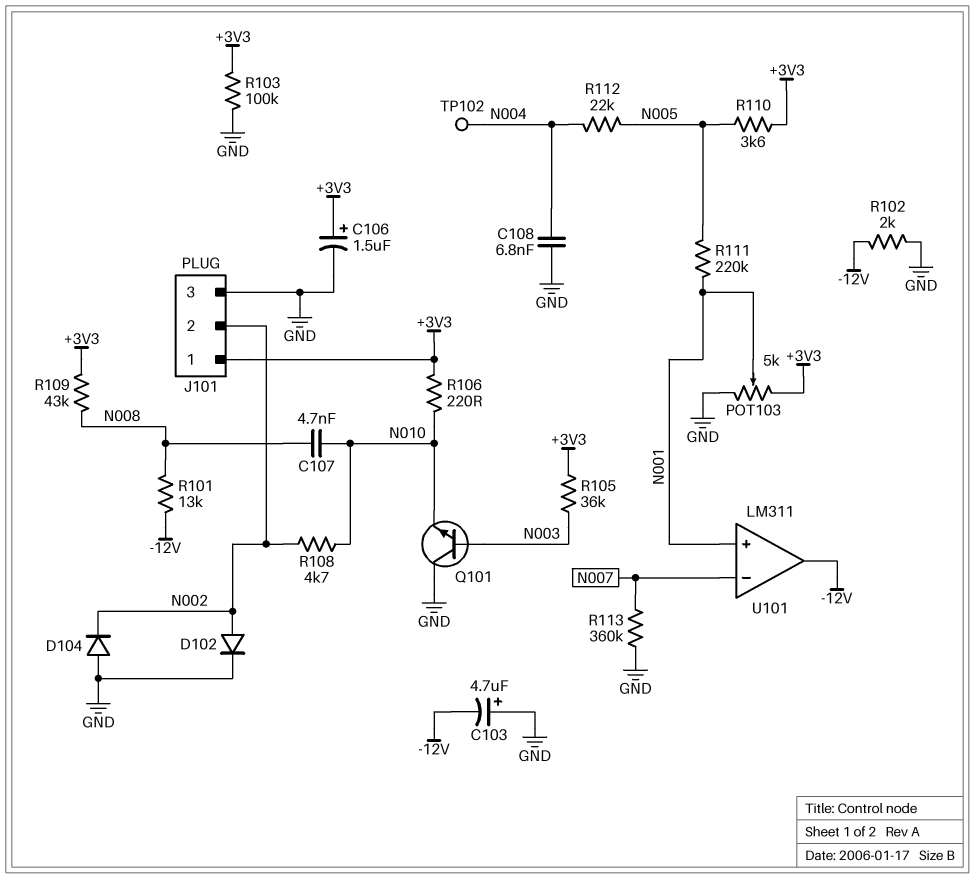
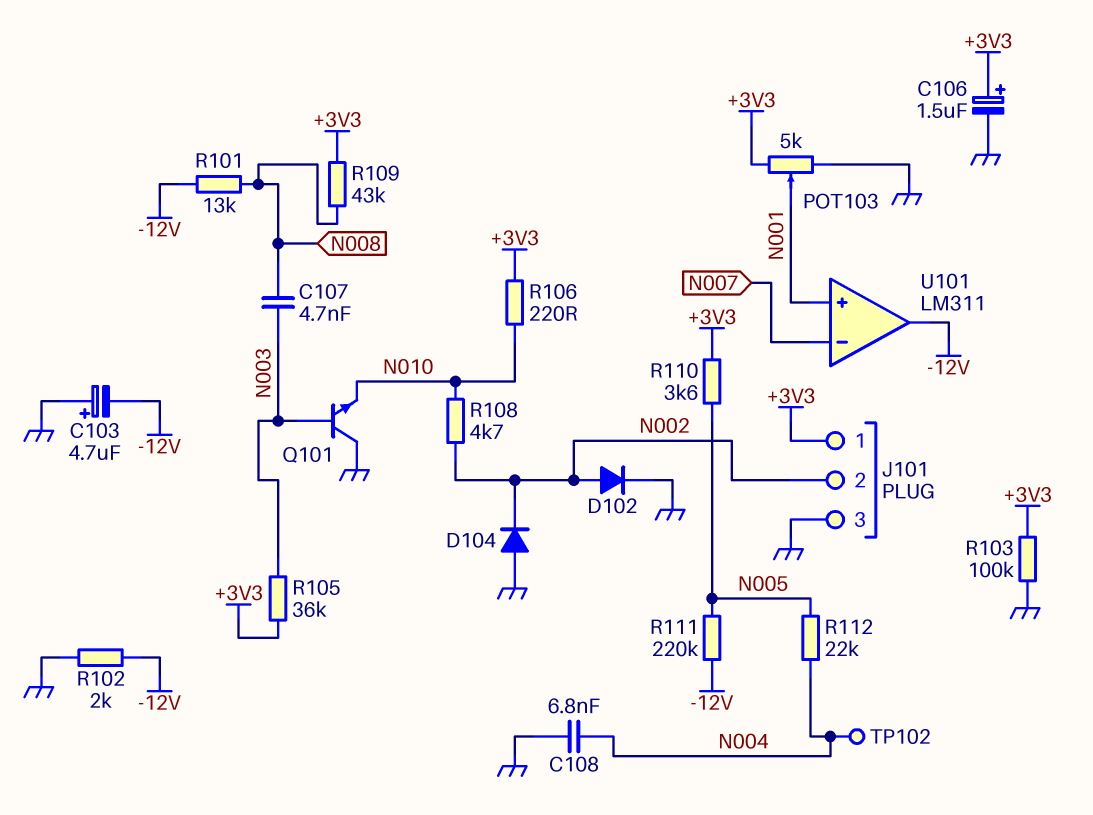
C107: 4.7nF (N008, N010) -> 4.7nF (N003, N008)
R111: 220k (N001, N005) -> 220k (-12V, N005)
R113: 360k (GND, N007) -> none

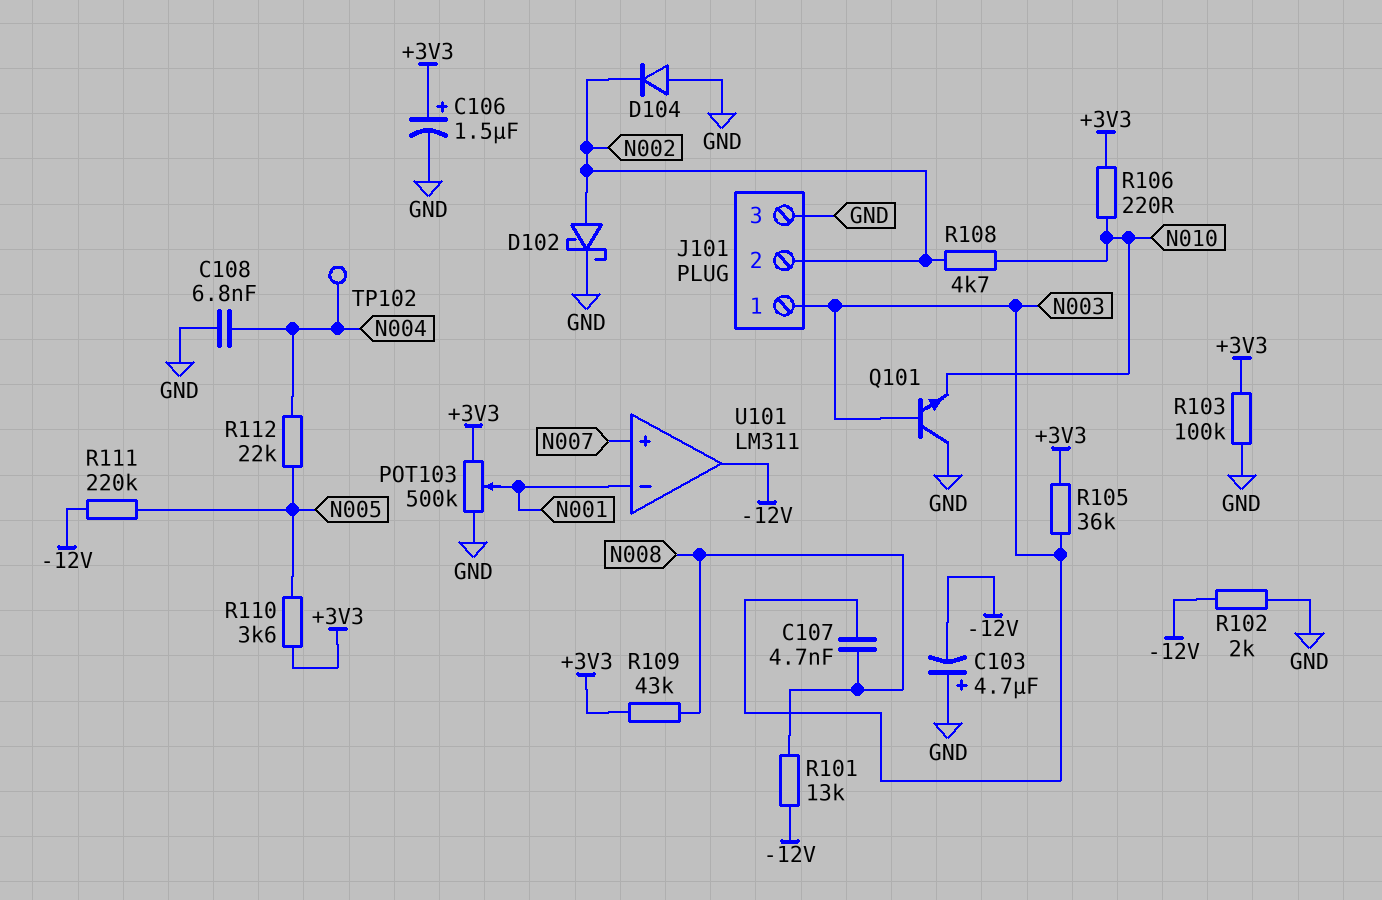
D102: diode (A N002, K GND) -> schottky (A N002, K GND)
J101 pin 1: +3V3 -> N003
POT103: 5k (+3V3, GND, wiper N001) -> 500k (+3V3, GND, wiper N001)
U101 pin in+: N001 -> N007
U101 pin in-: N007 -> N001

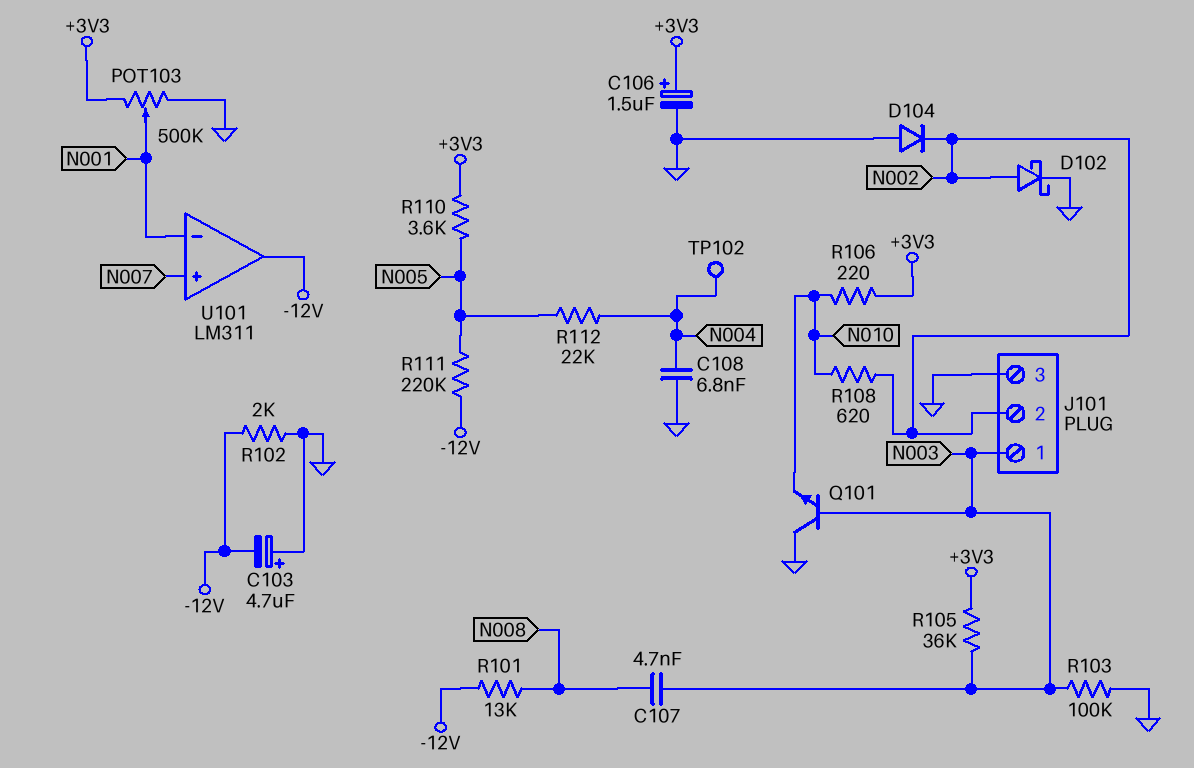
R103: 100k (+3V3, GND) -> 100k (GND, N003)
R108: 4.7k (N002, N010) -> 620 (N002, N010)
R109: 43k (+3V3, N008) -> none

